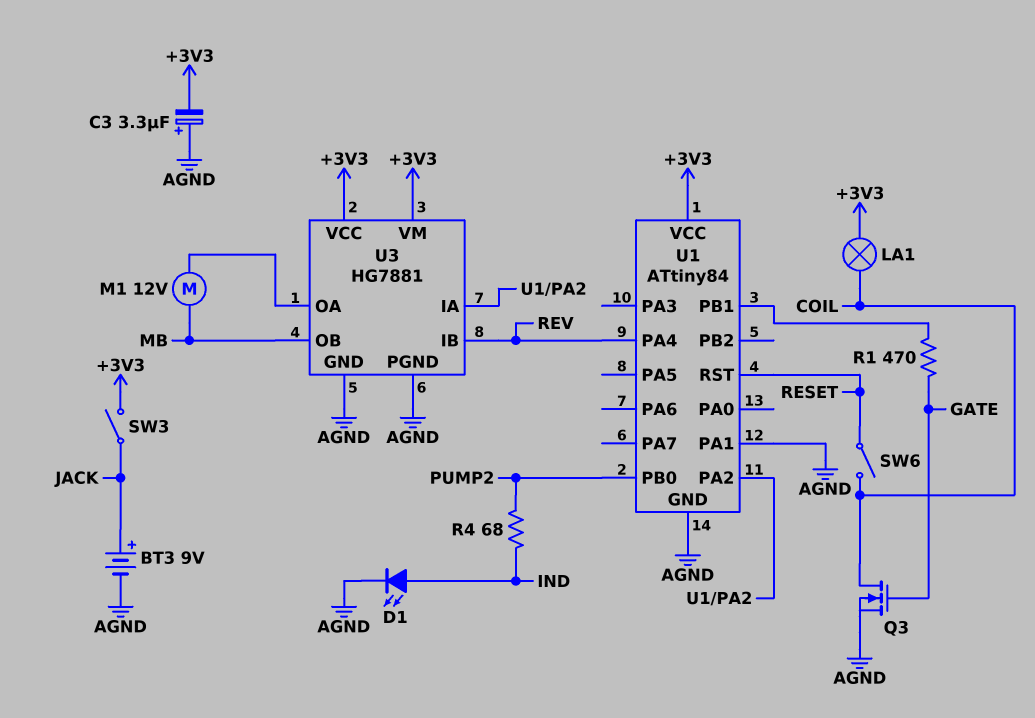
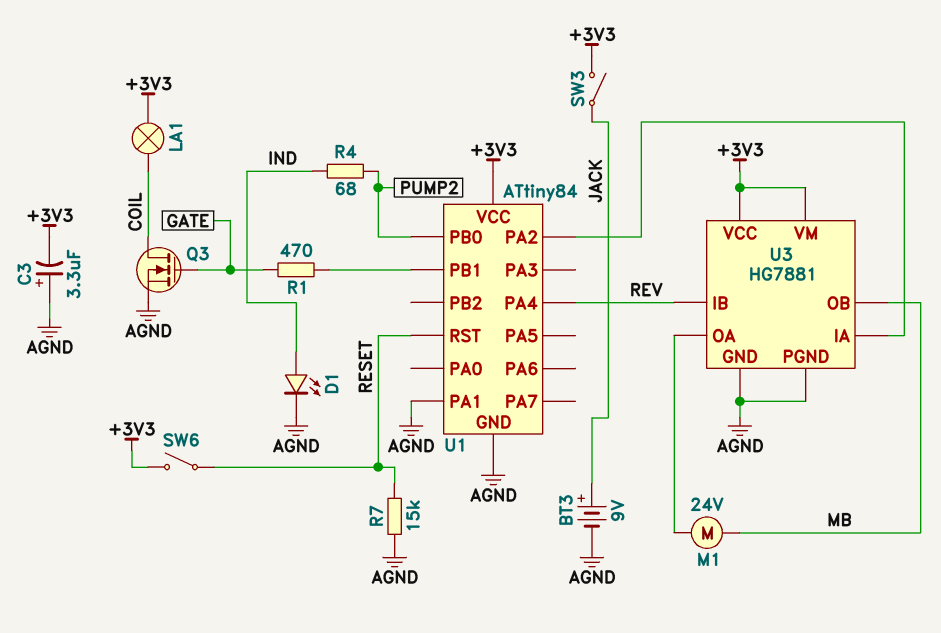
M1: motor 12V (MB, U3/OA) -> motor 24V (MB, U3/OA)
R7: none -> 15k (AGND, RESET)
SW6: switch (COIL, RESET) -> switch (+3V3, RESET)

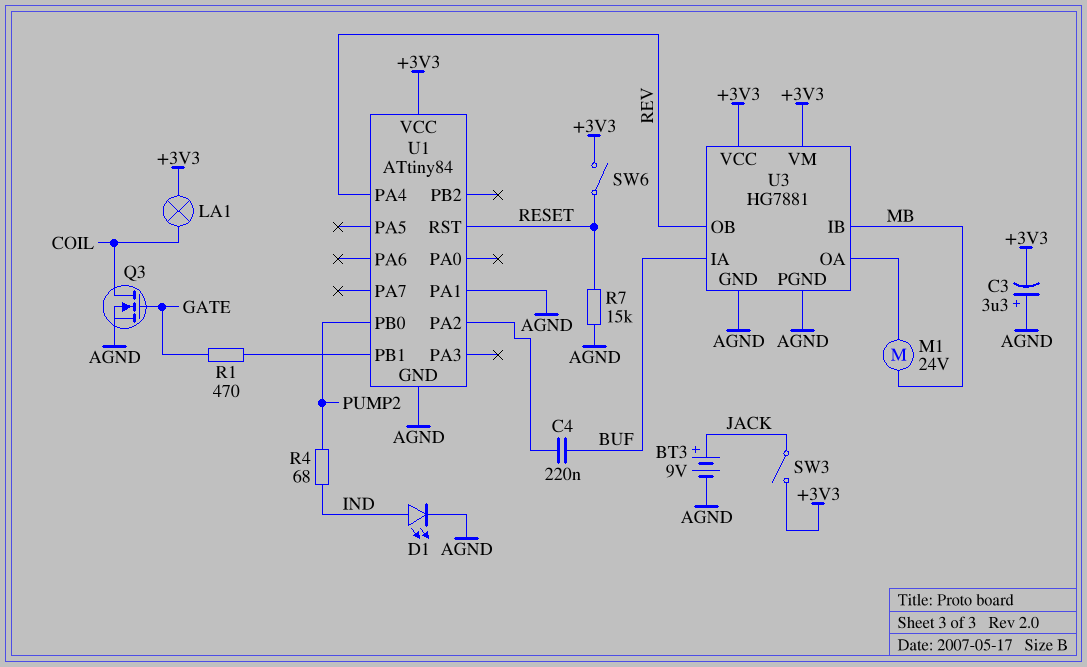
C4: none -> 220nF (BUF, U1/PA2)
U3 pin IA: U1/PA2 -> BUF
U3 pin IB: REV -> MB
U3 pin OB: MB -> REV

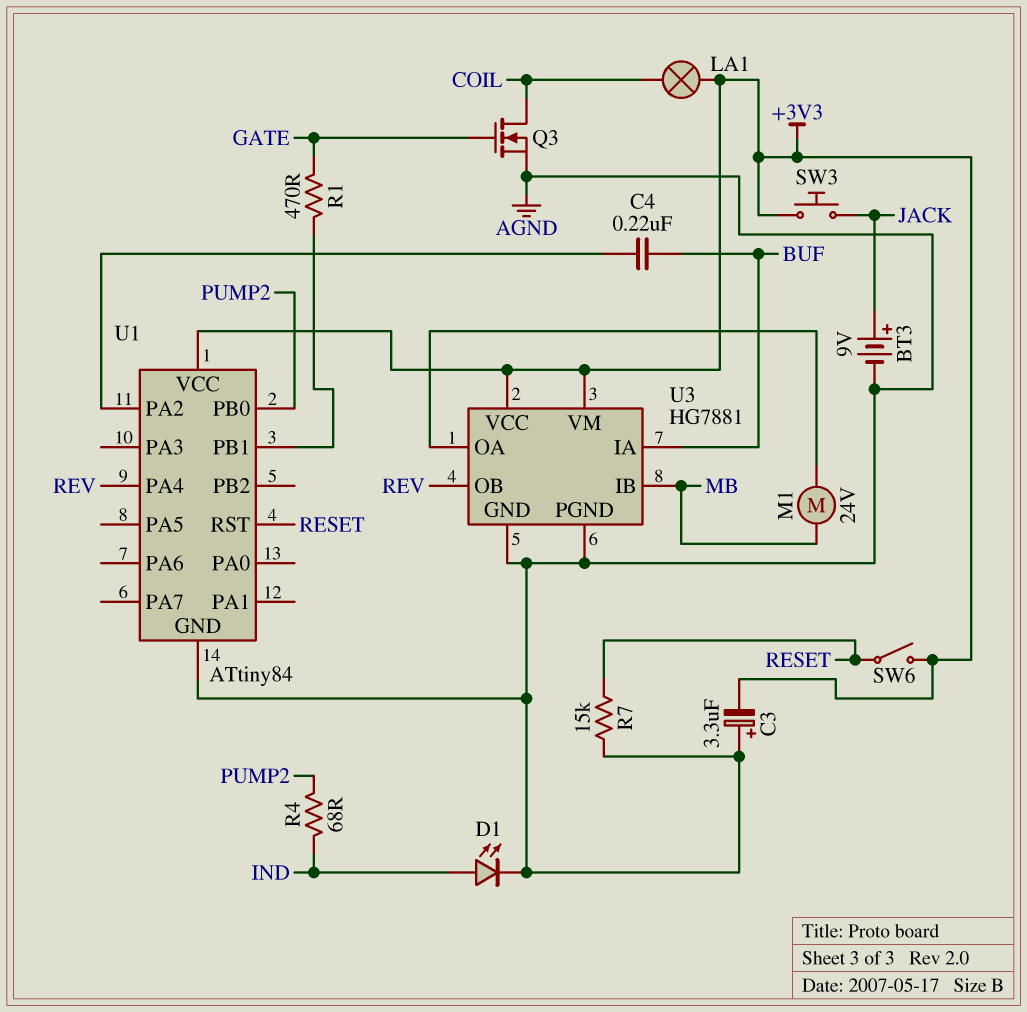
SW3: switch (+3V3, JACK) -> button (+3V3, JACK)
U1 pin PA1: AGND -> none

